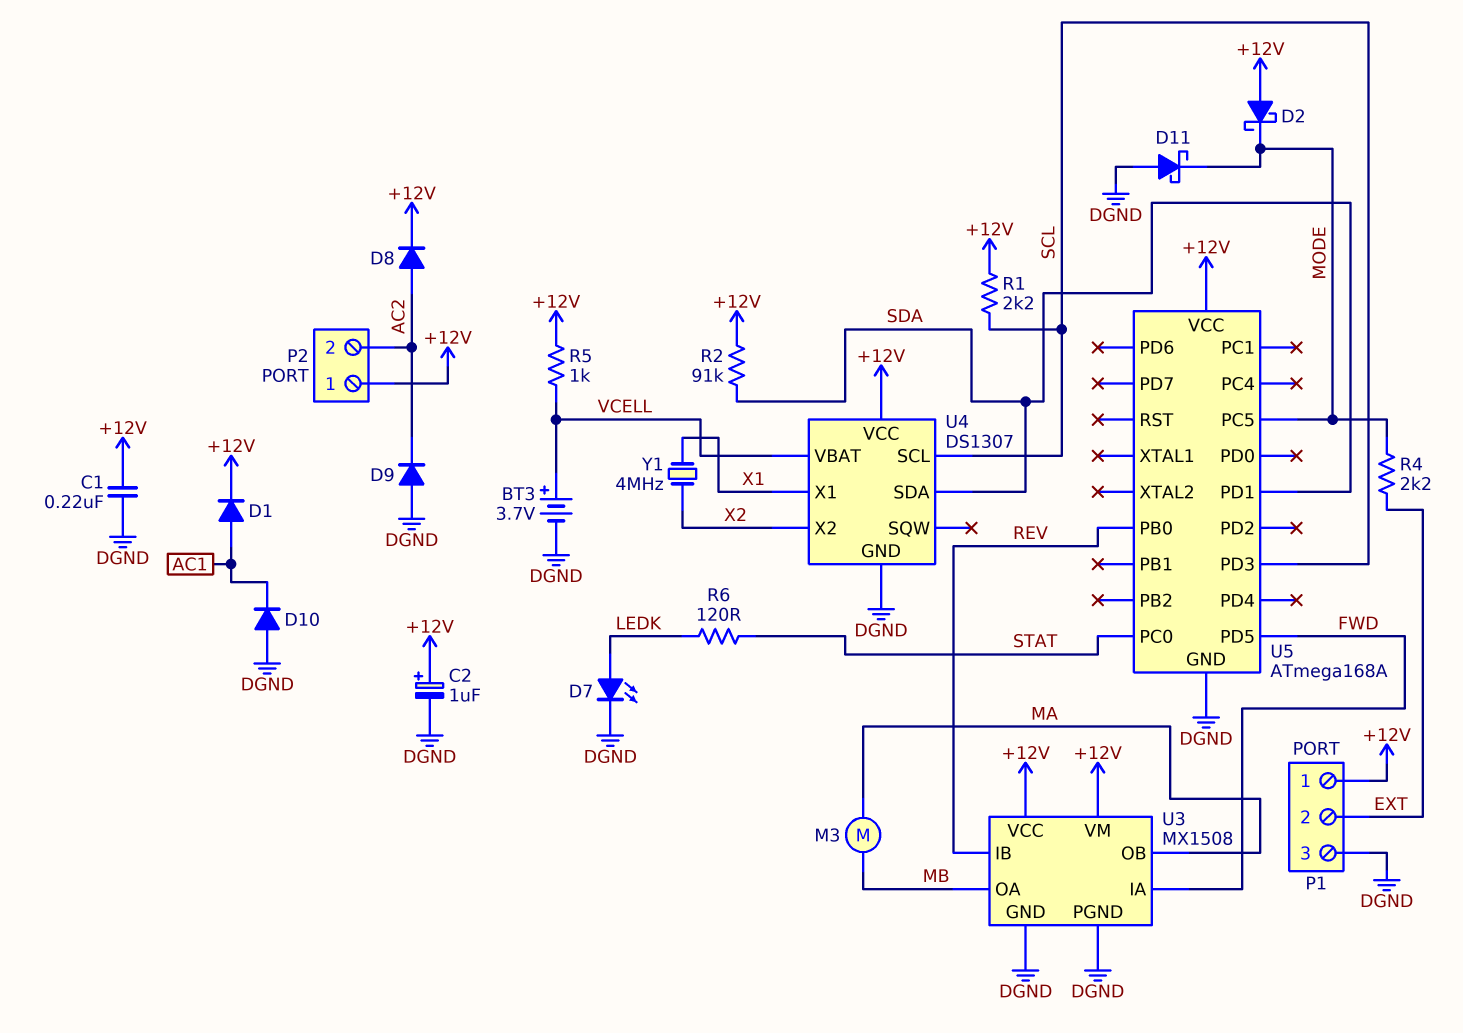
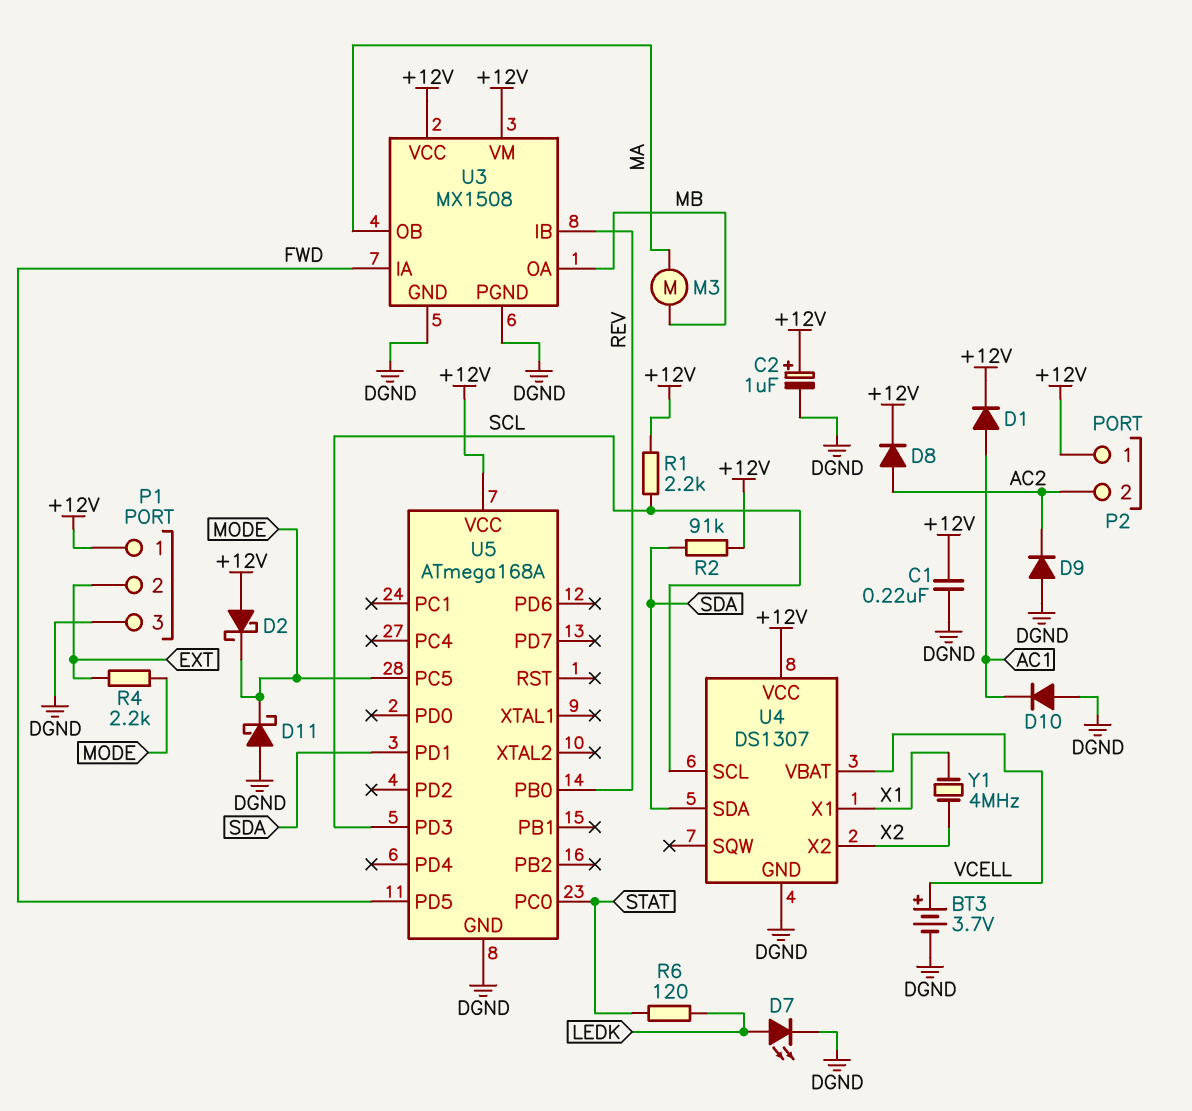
R5: 1k (+12V, VCELL) -> none

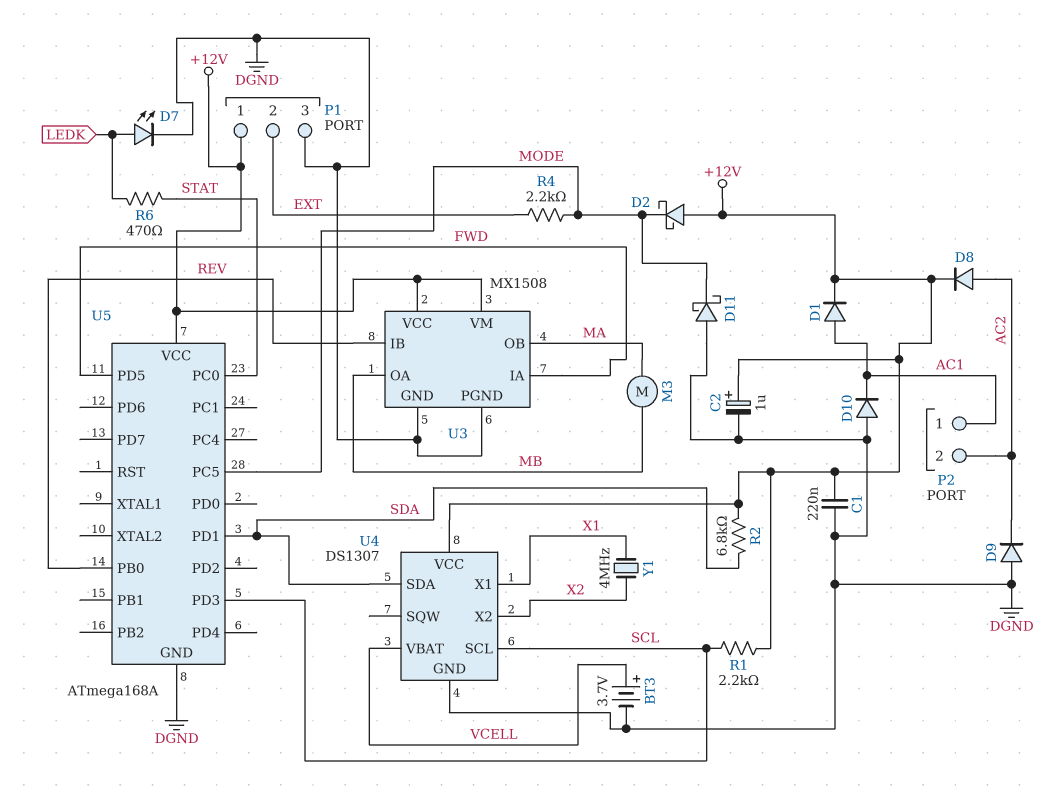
P2 pin 1: +12V -> AC1
R2: 91k (+12V, SDA) -> 6.8k (+12V, SDA)
R6: 120 (LEDK, STAT) -> 470 (LEDK, STAT)

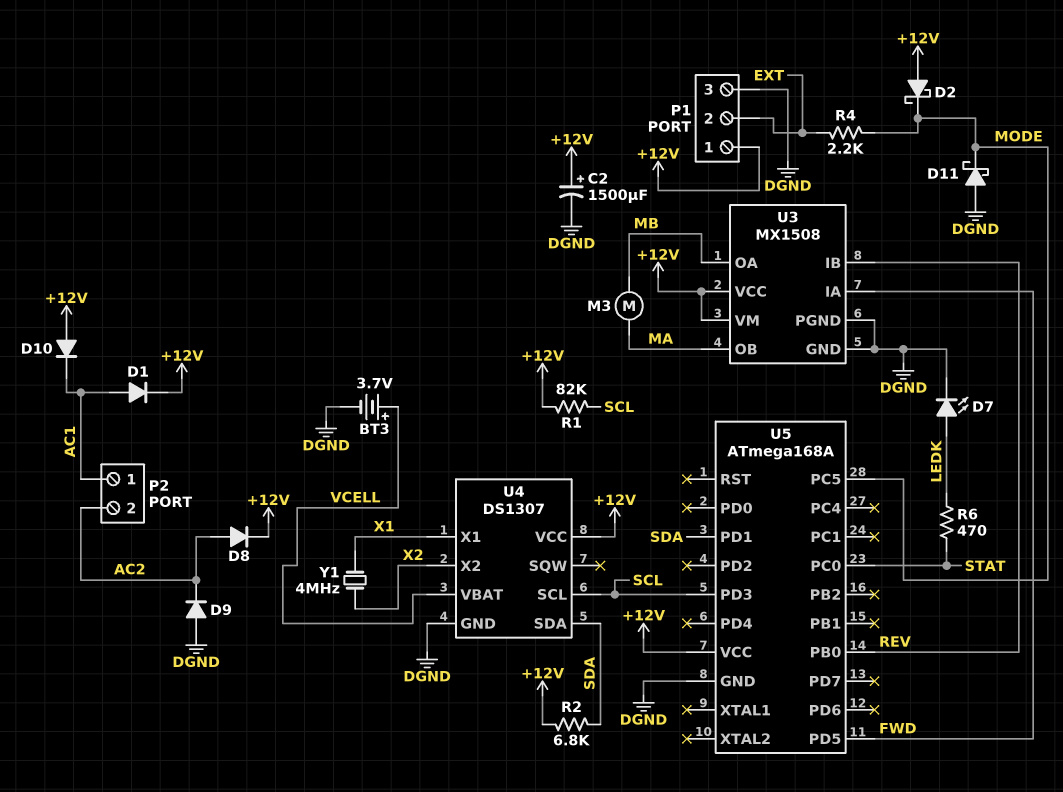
C1: 220nF (+12V, DGND) -> none
C2: 1uF (plus +12V, minus DGND) -> 1500uF (plus +12V, minus DGND)
D10: diode (A DGND, K AC1) -> diode (A +12V, K AC1)
R1: 2.2k (+12V, SCL) -> 82k (+12V, SCL)

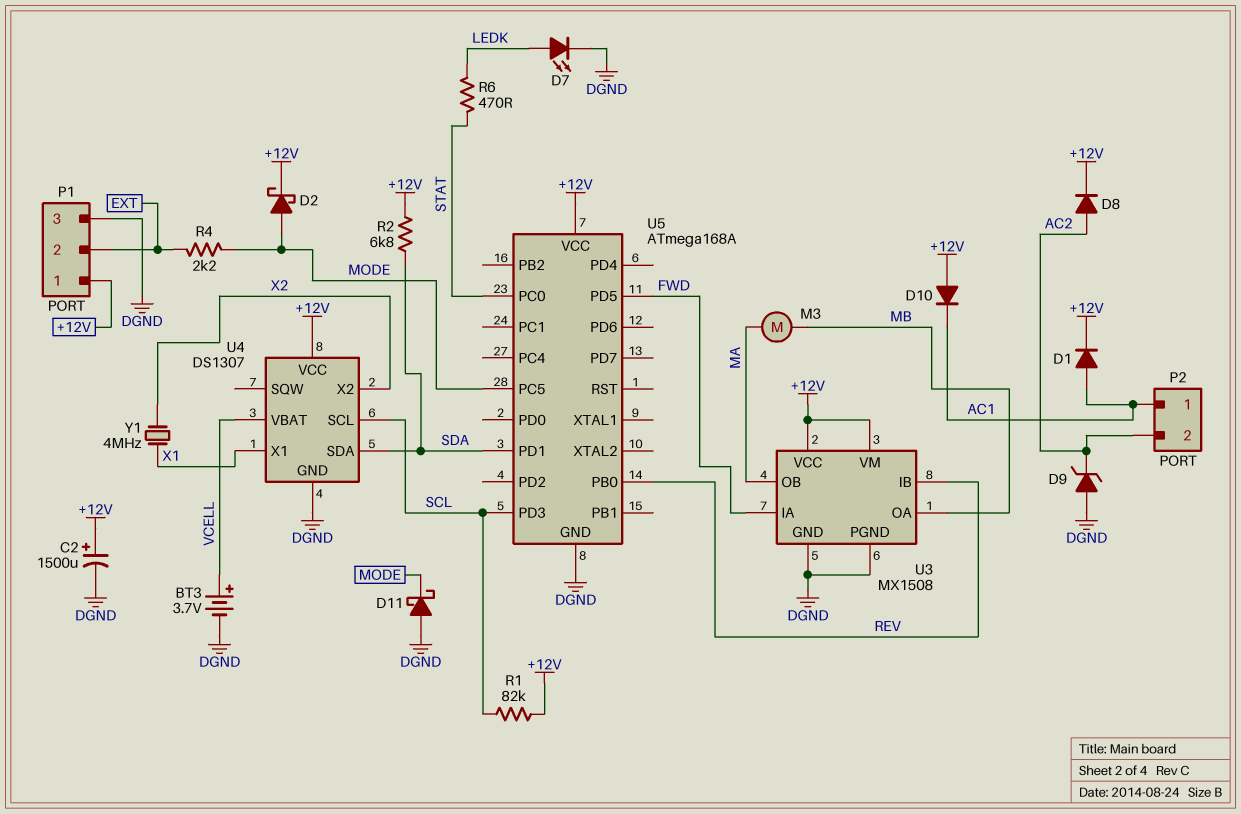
D2: schottky (A +12V, K MODE) -> schottky (A MODE, K +12V)
D9: diode (A DGND, K AC2) -> zener (A DGND, K AC2)

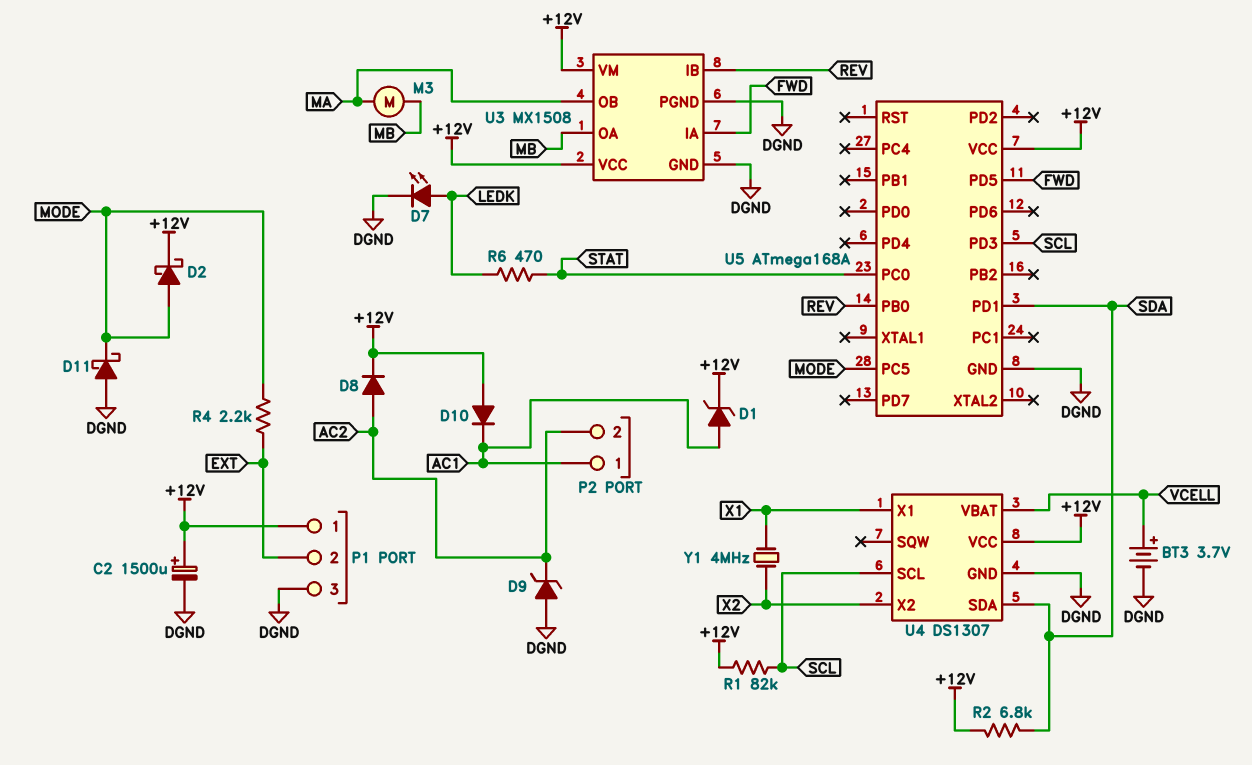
D1: diode (A AC1, K +12V) -> zener (A AC1, K +12V)

